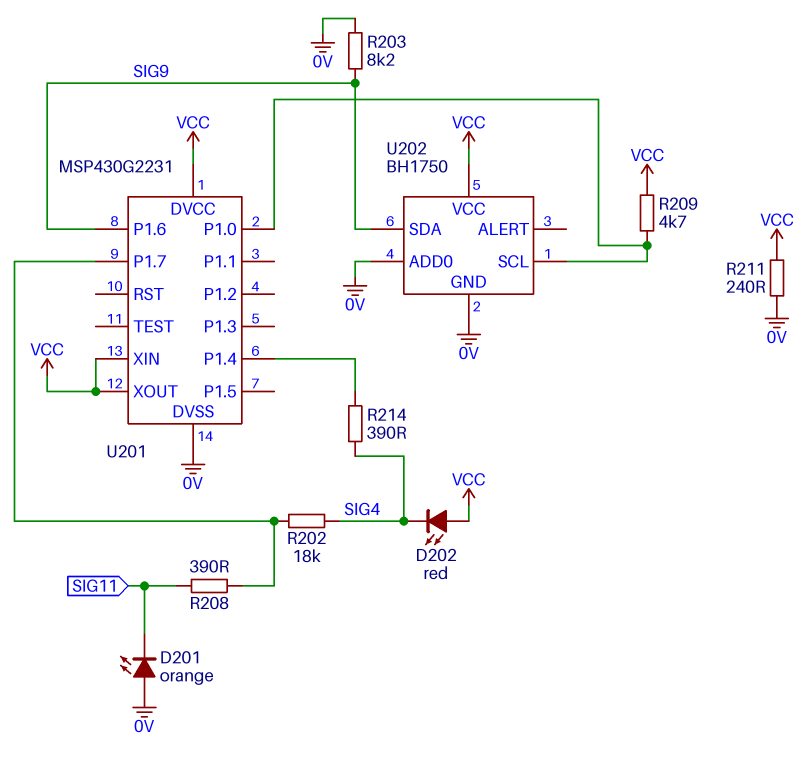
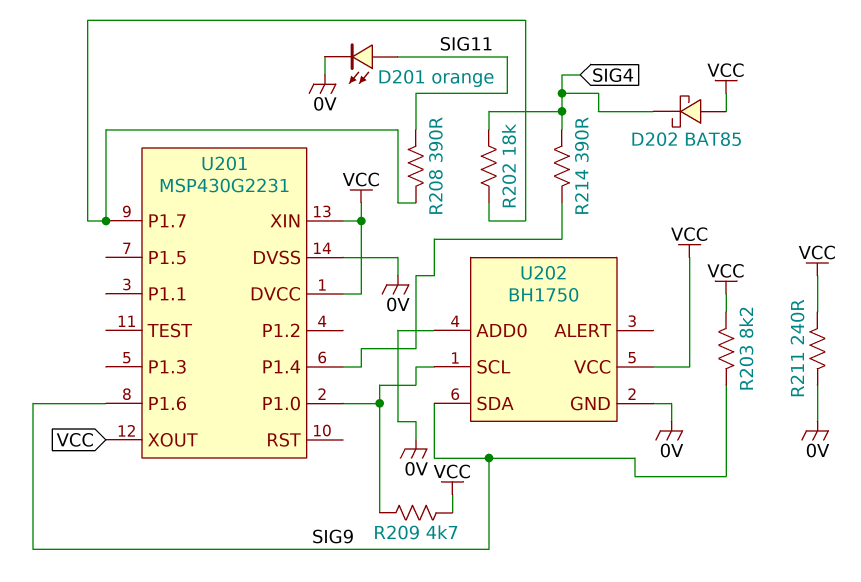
D201: LED orange (A 0V, K SIG11) -> LED orange (A SIG11, K 0V)
D202: LED red (A VCC, K SIG4) -> schottky BAT85 (A VCC, K SIG4)
R203: 8.2k (0V, SIG9) -> 8.2k (SIG9, VCC)

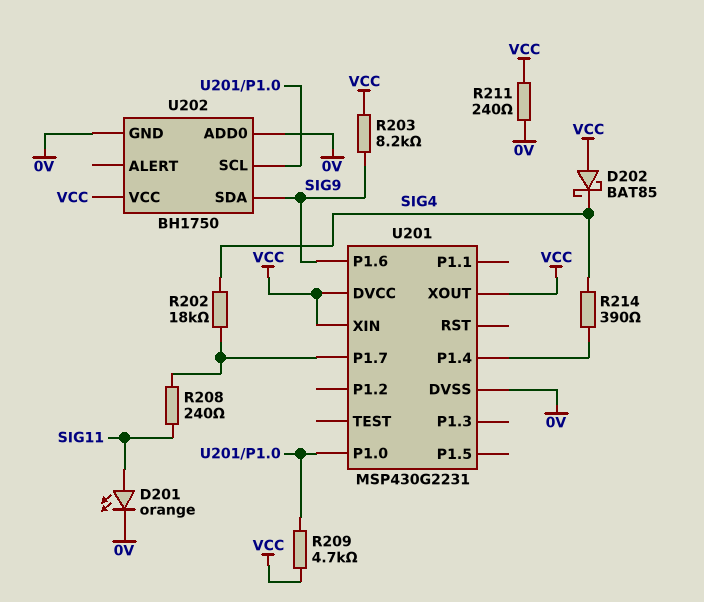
R208: 390 (SIG11, U201/P1.7) -> 240 (SIG11, U201/P1.7)

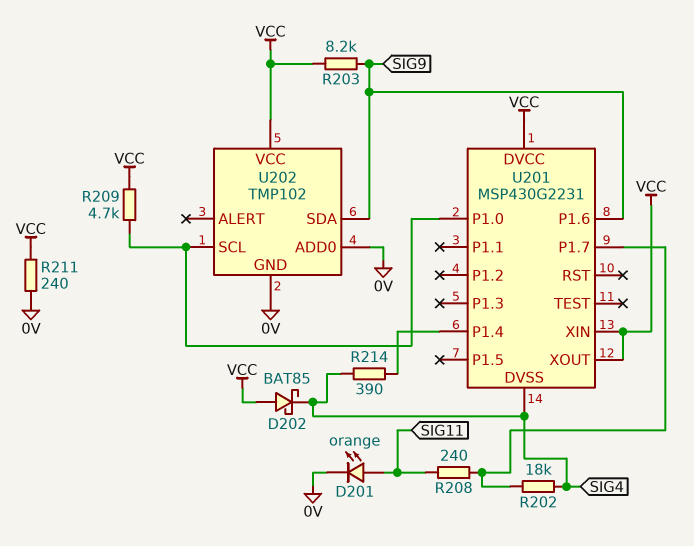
U201 pin DVSS: 0V -> SIG4
U202: BH1750 -> TMP102

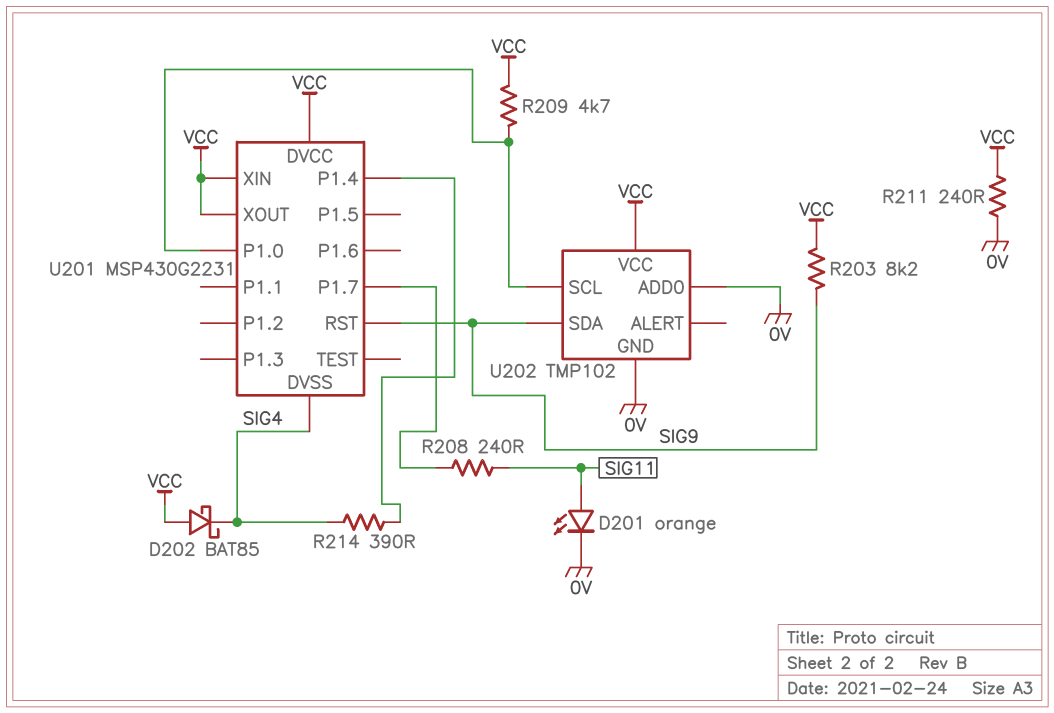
R202: 18k (SIG4, U201/P1.7) -> none
U201 pin P1.6: SIG9 -> none
U201 pin RST: none -> SIG9

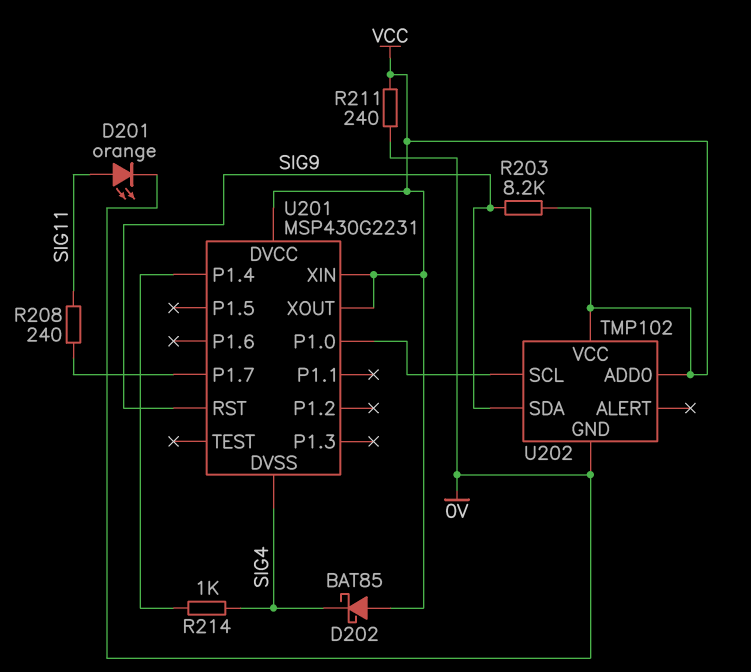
R209: 4.7k (U201/P1.0, VCC) -> none
R214: 390 (SIG4, U201/P1.4) -> 1k (SIG4, U201/P1.4)
U202 pin ADD0: 0V -> VCC

